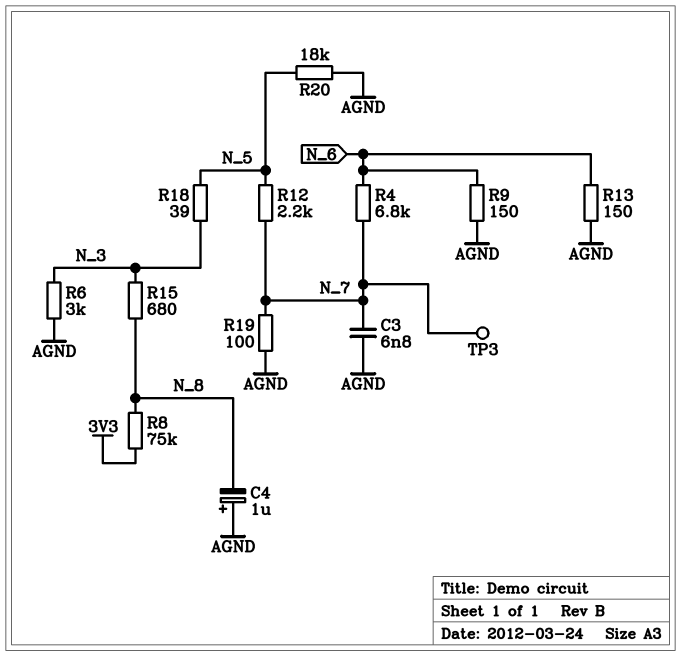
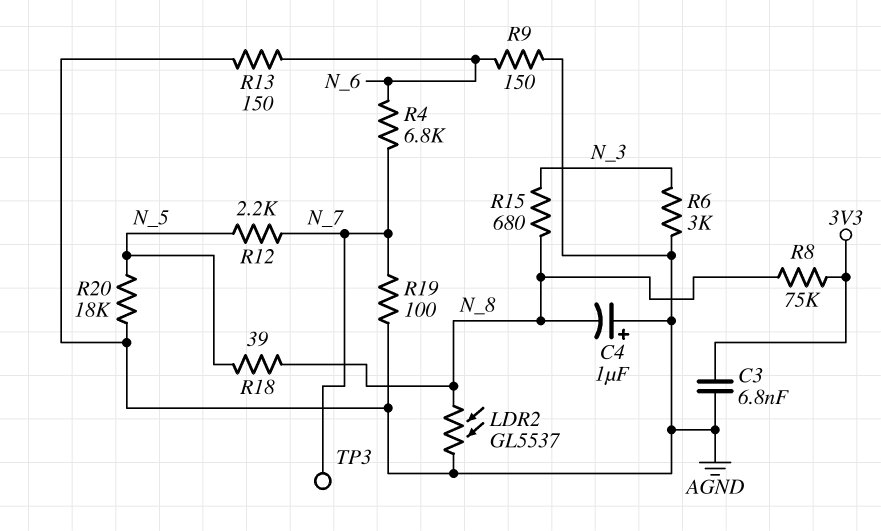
C3: 6.8nF (AGND, N_7) -> 6.8nF (3V3, AGND)
LDR2: none -> GL5537 (AGND, N_8)
R18: 39 (N_3, N_5) -> 39 (N_5, N_8)

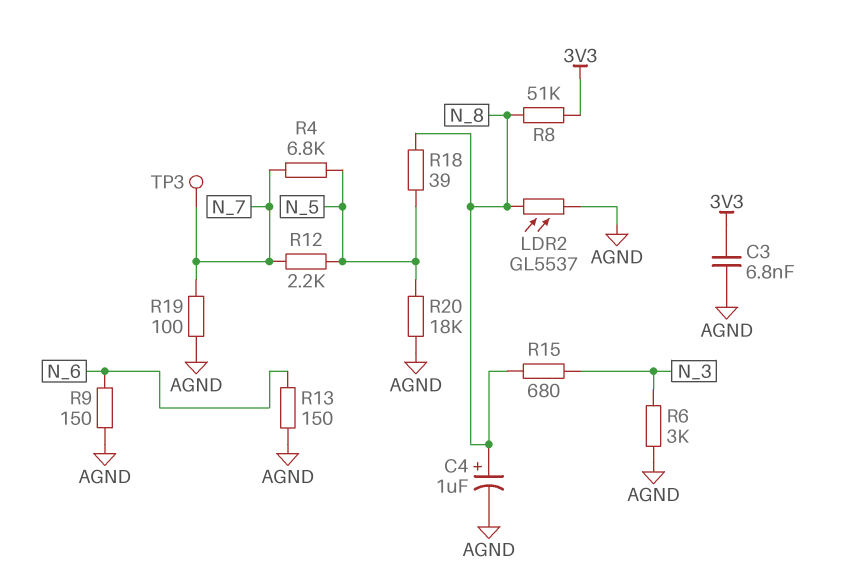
C4: 1uF (plus AGND, minus N_8) -> 1uF (plus N_8, minus AGND)
R4: 6.8k (N_6, N_7) -> 6.8k (N_5, N_7)
R8: 75k (3V3, N_8) -> 51k (3V3, N_8)

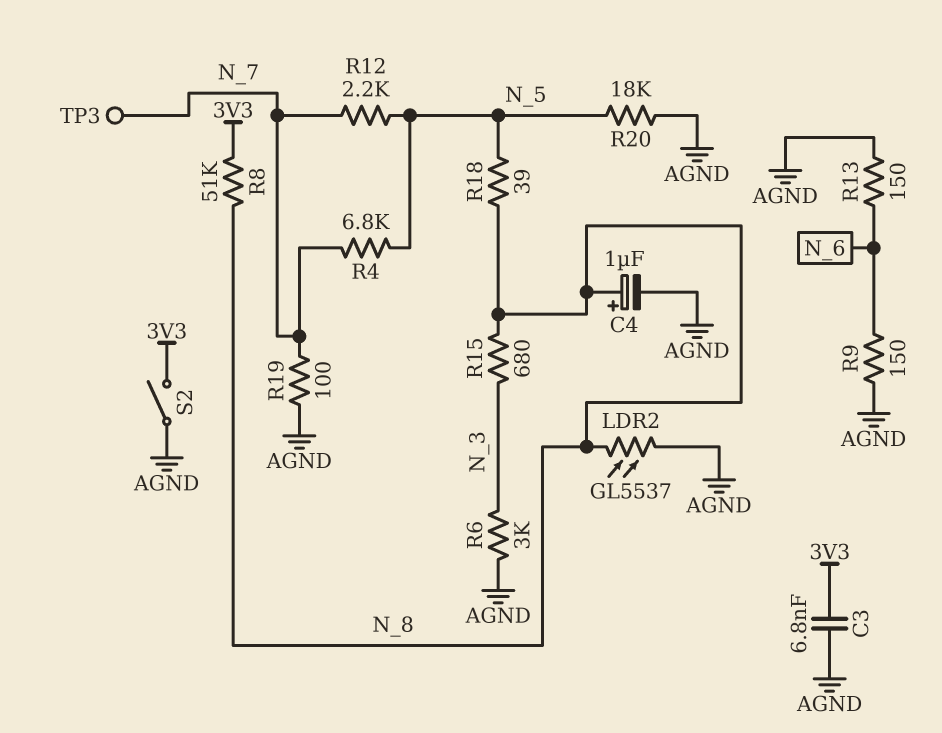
S2: none -> switch (3V3, AGND)

